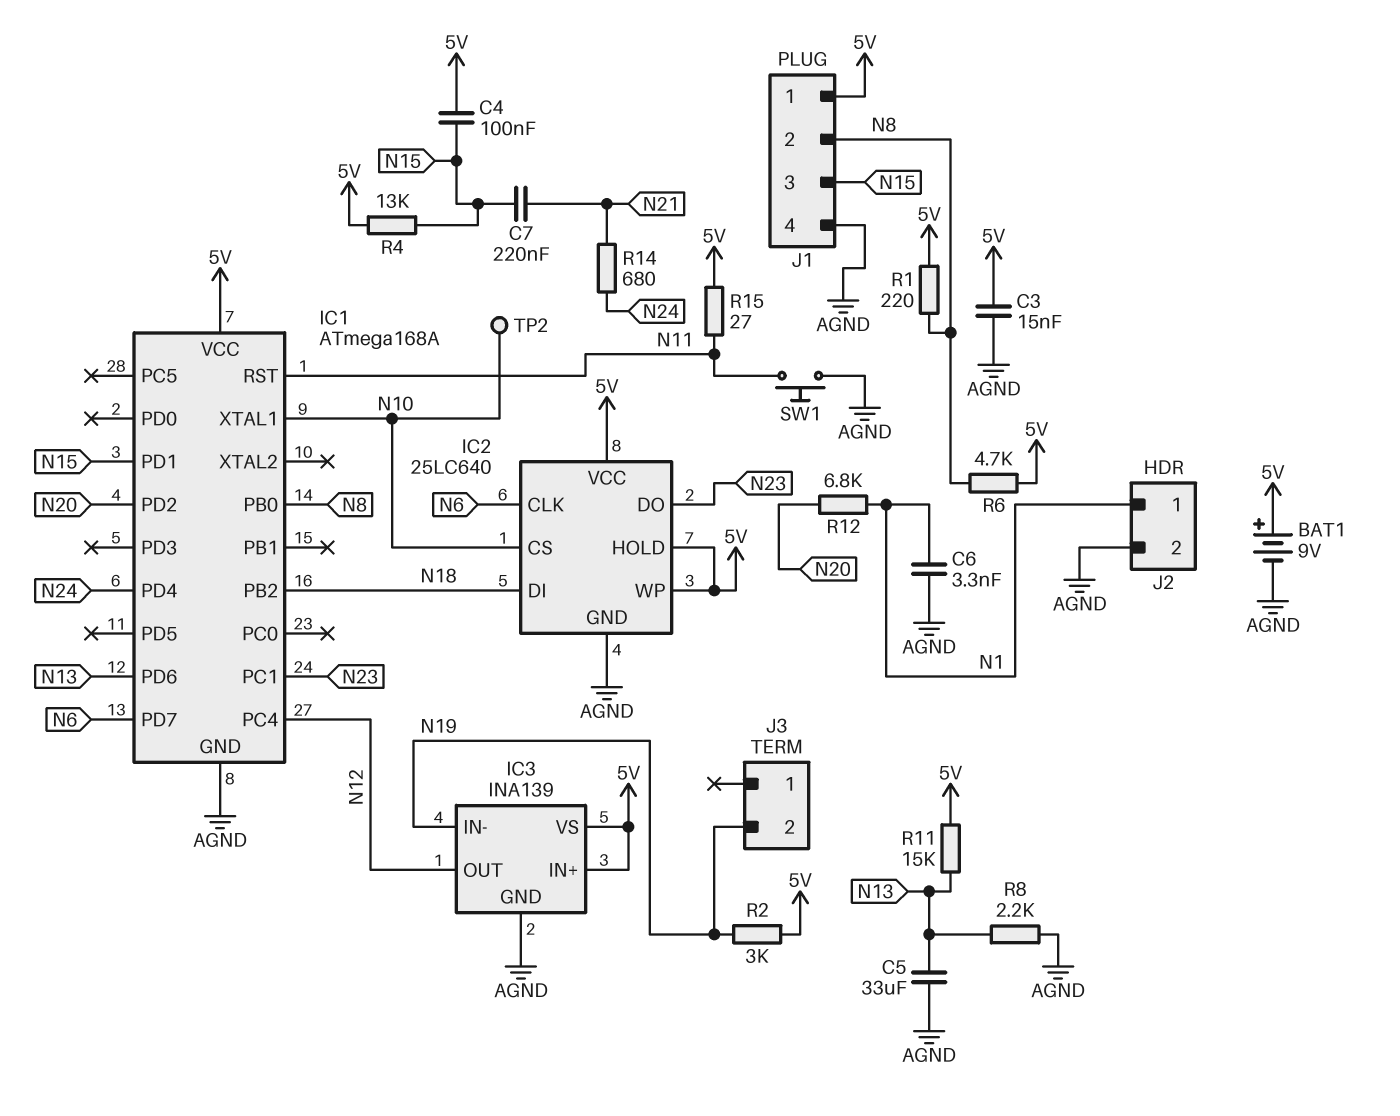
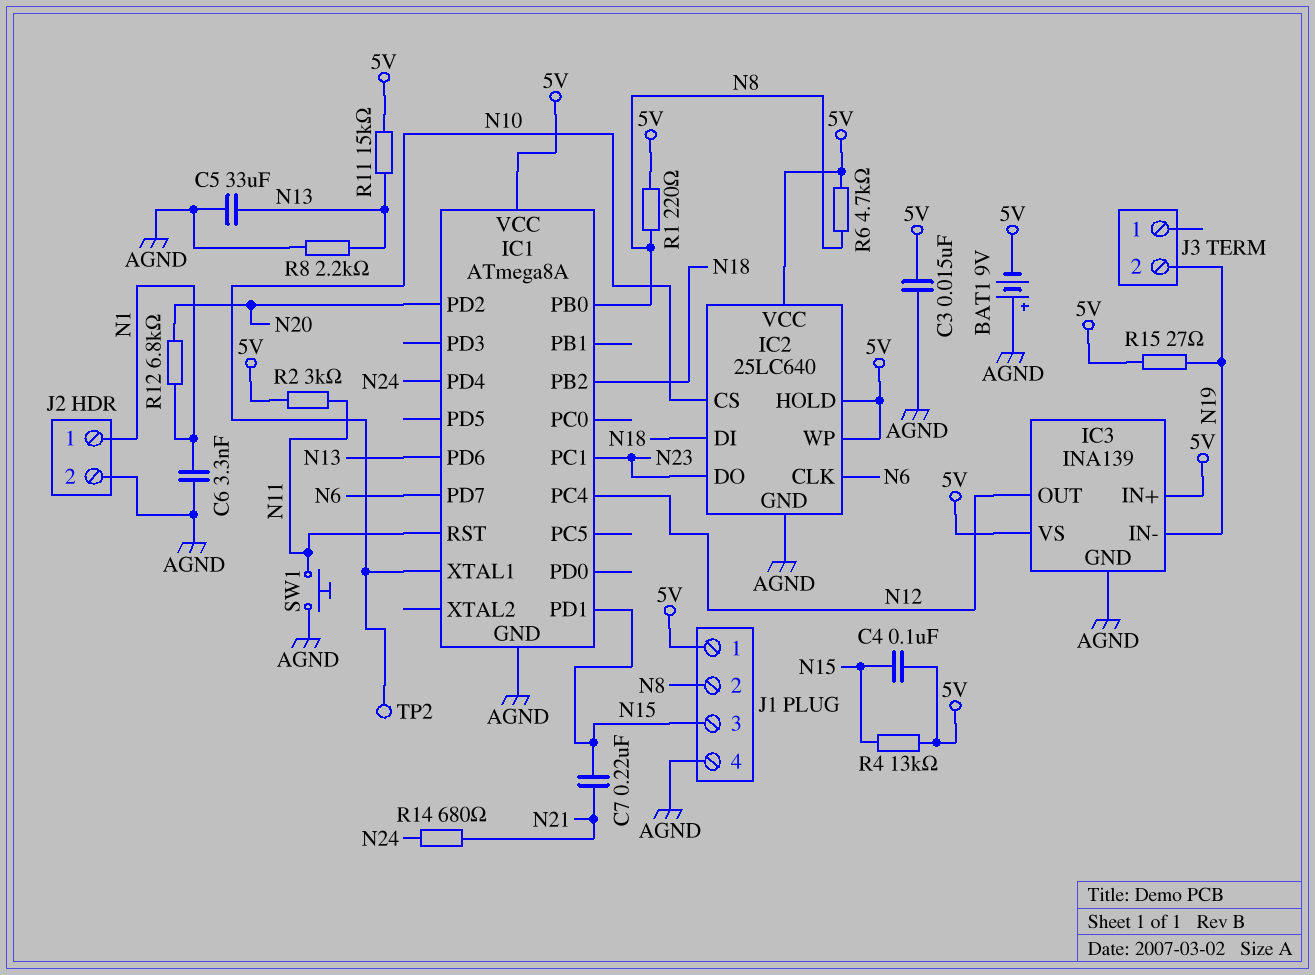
BAT1: 9V (plus 5V, minus AGND) -> 9V (plus AGND, minus 5V)
IC1: ATmega168A -> ATmega8A
R2: 3k (5V, N19) -> 3k (5V, N11)
R15: 27 (5V, N11) -> 27 (5V, N19)

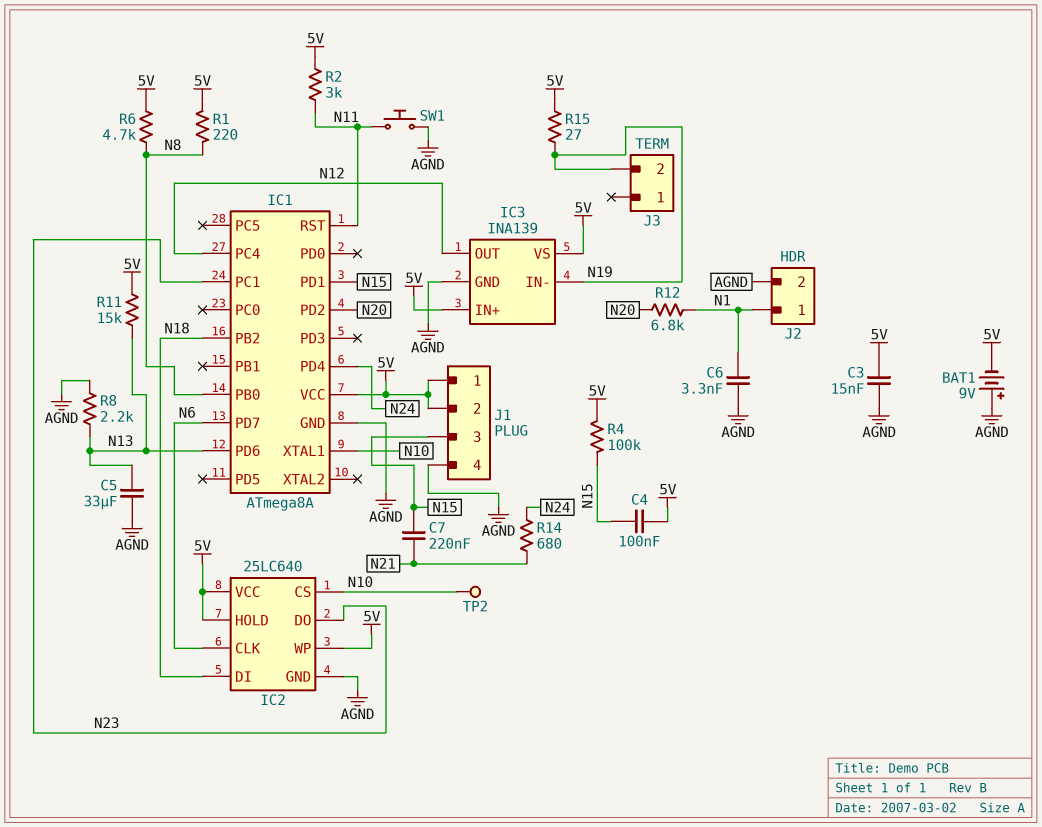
J1 pin 2: N8 -> 5V
R4: 13k (5V, N15) -> 100k (5V, N15)

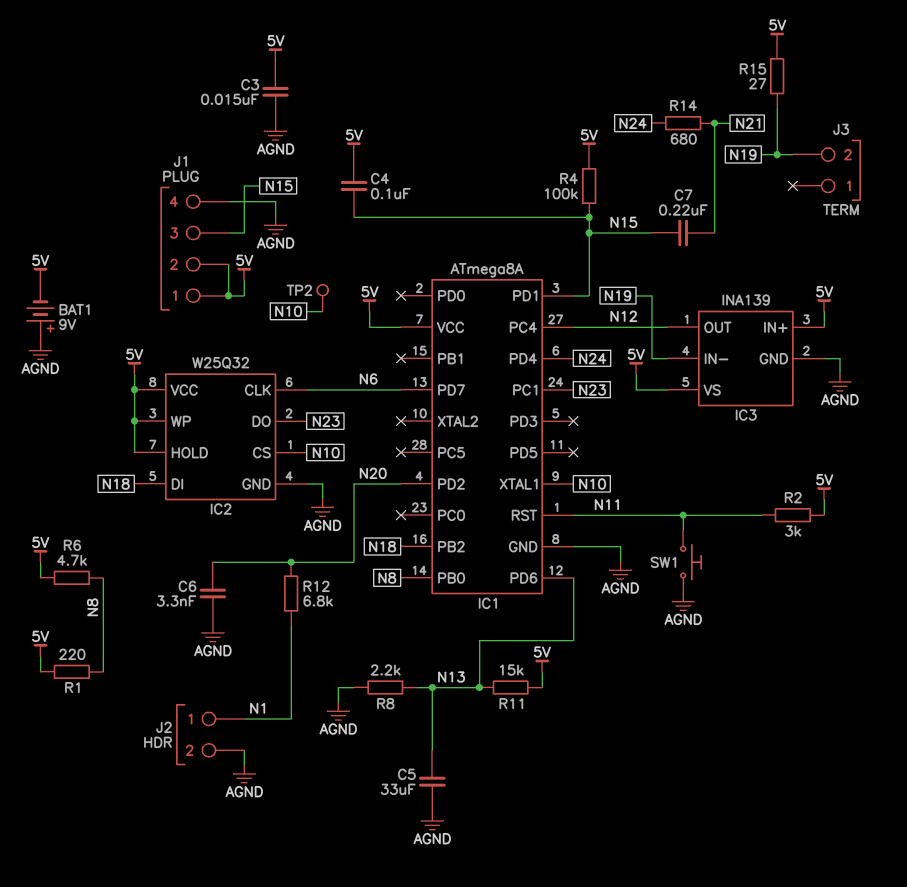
C6: 3.3nF (AGND, N1) -> 3.3nF (AGND, N20)
IC2: 25LC640 -> W25Q32

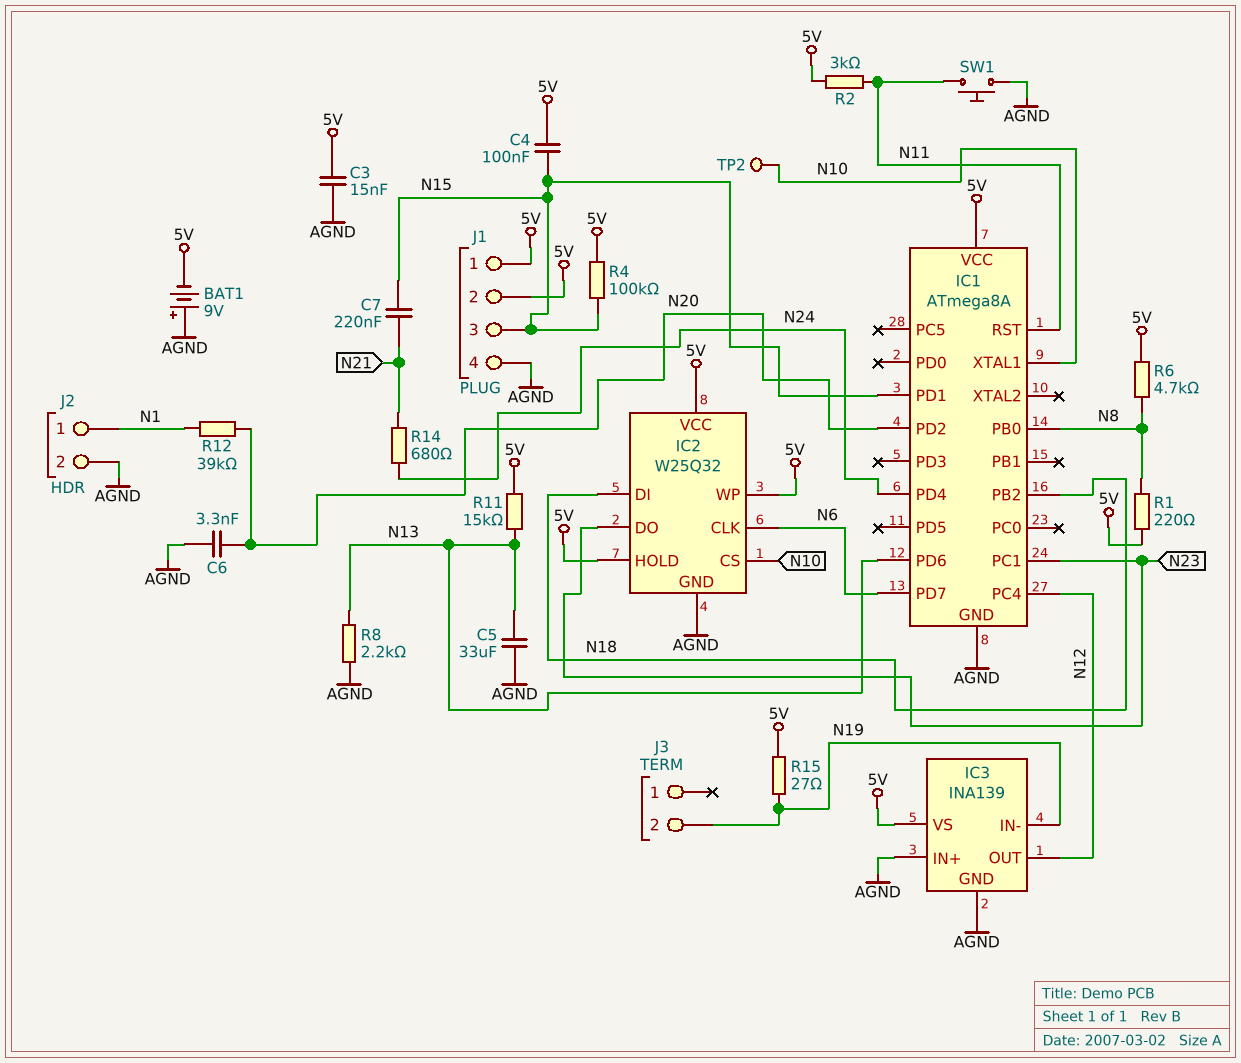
IC3 pin IN+: 5V -> AGND
R12: 6.8k (N1, N20) -> 39k (N1, N20)

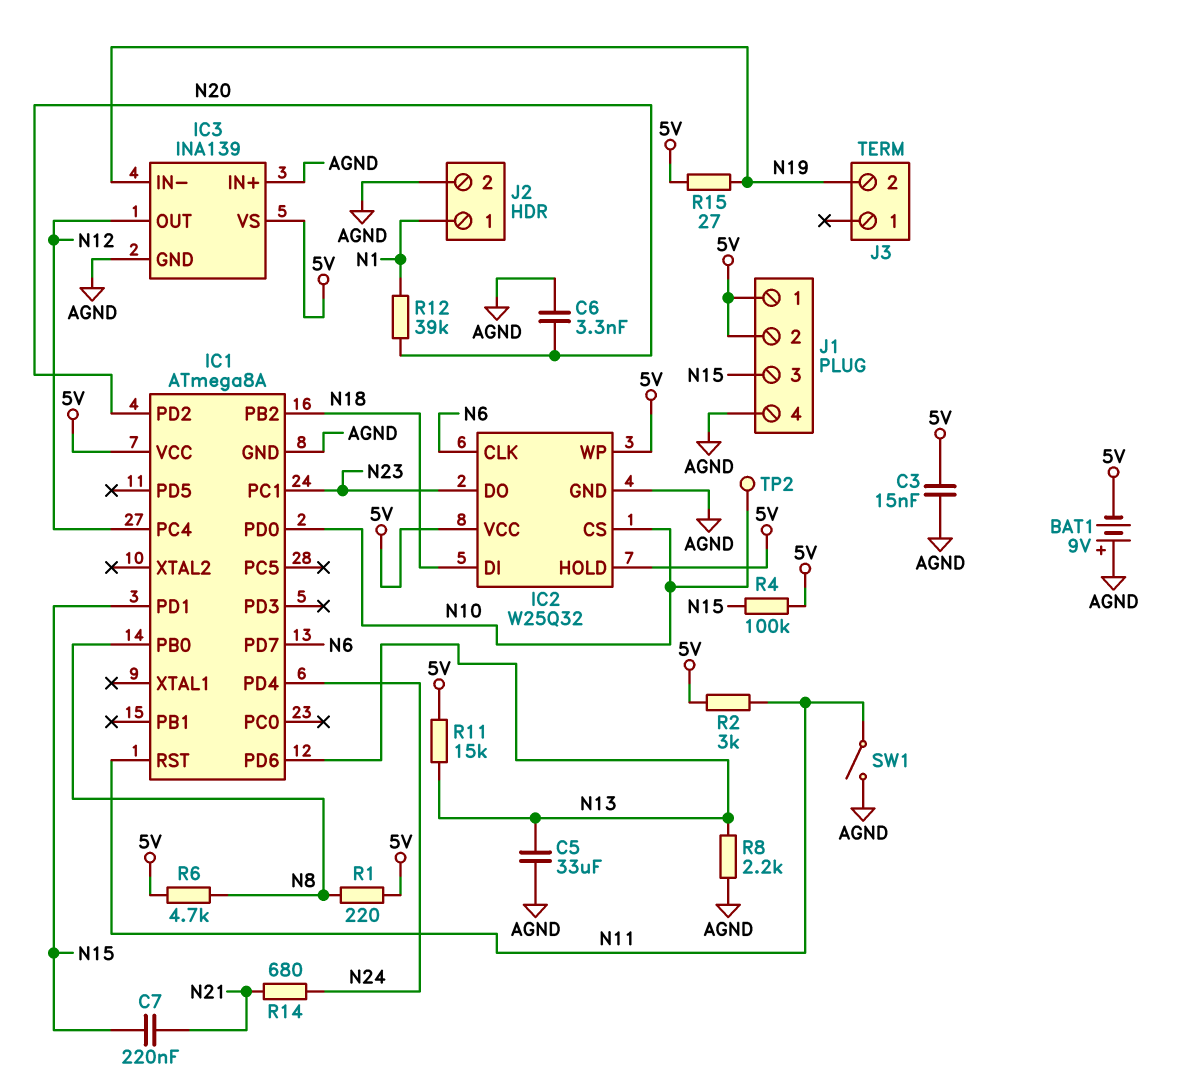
C4: 100nF (5V, N15) -> none
IC1 pin PD0: none -> N10
IC1 pin XTAL1: N10 -> none
SW1: button (AGND, N11) -> switch (AGND, N11)

